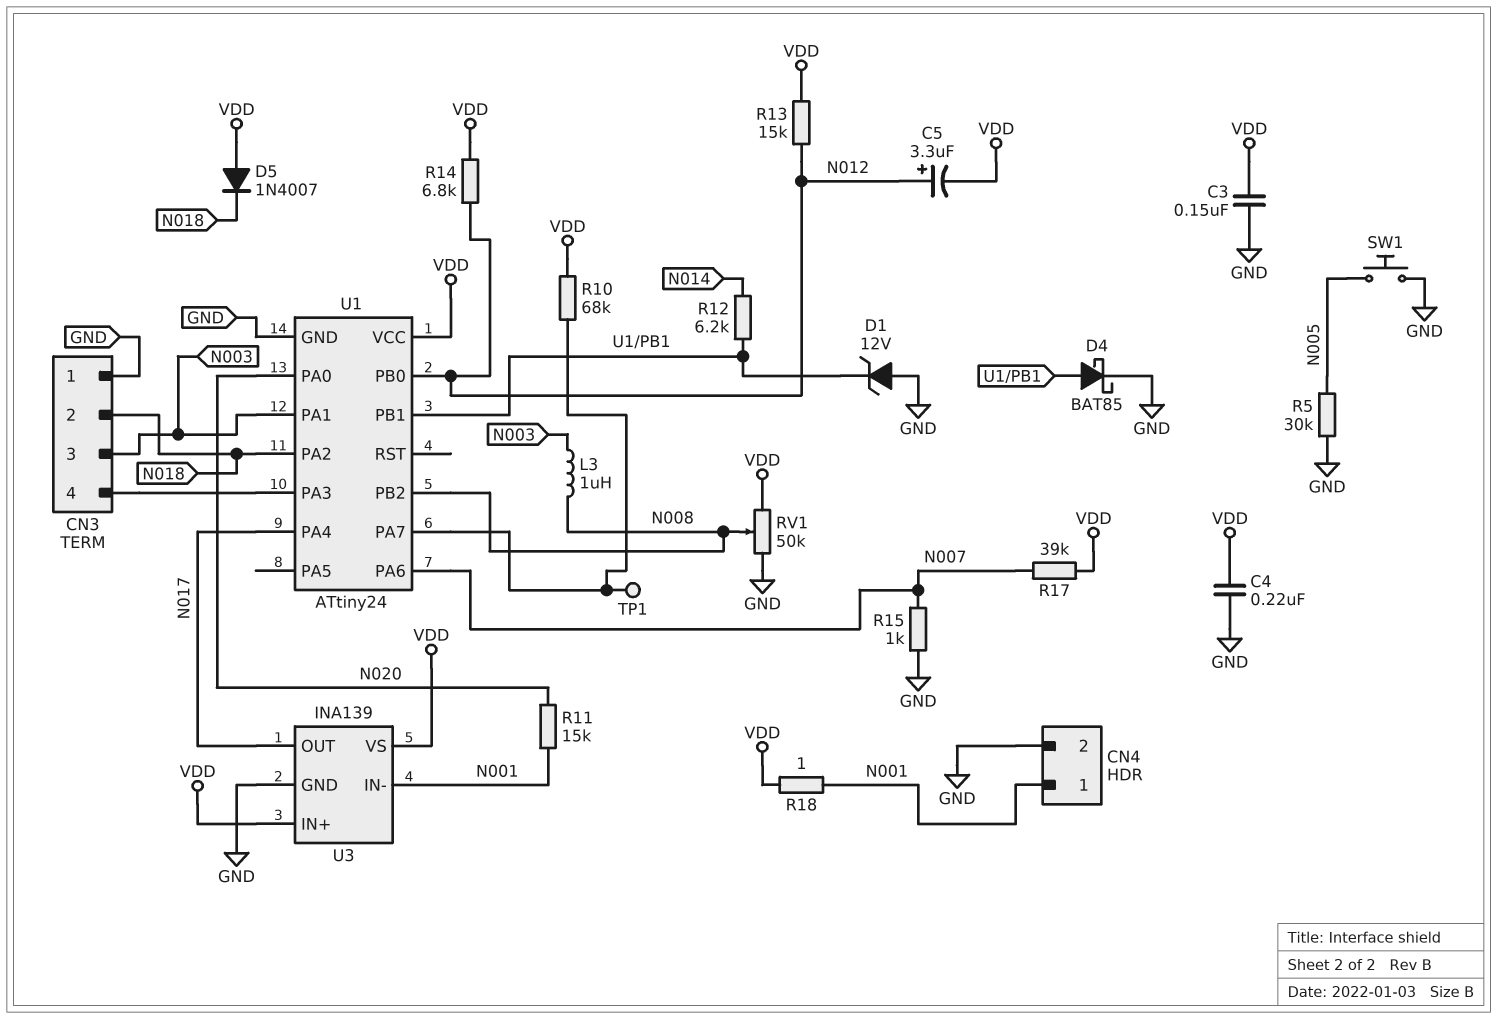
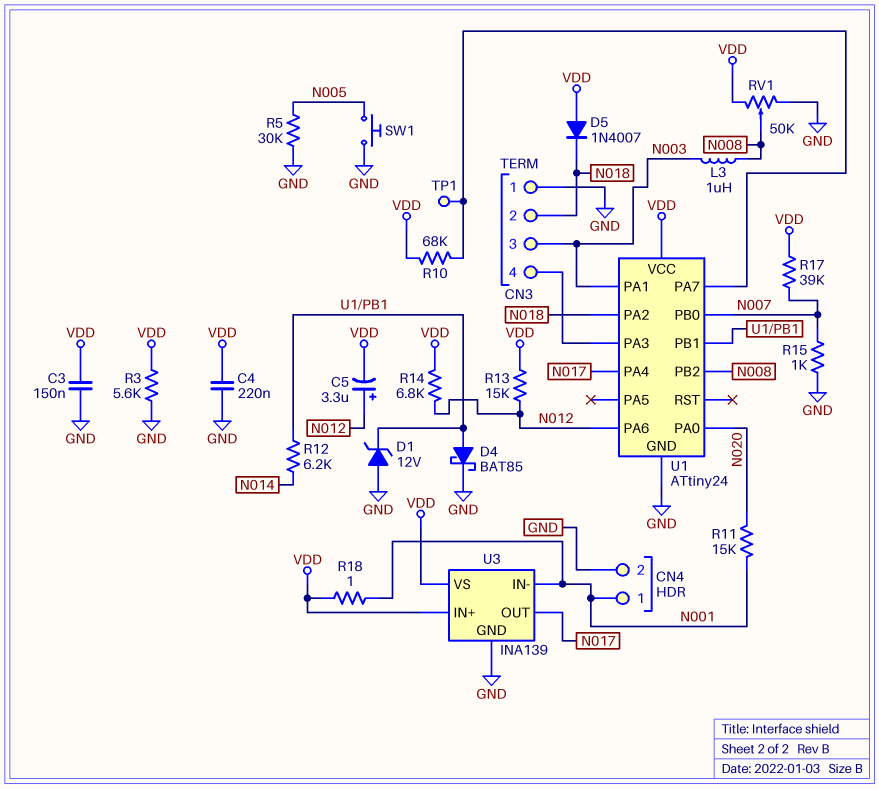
R3: none -> 5.6k (GND, VDD)
U1 pin PA6: N007 -> N012
U1 pin PB0: N012 -> N007

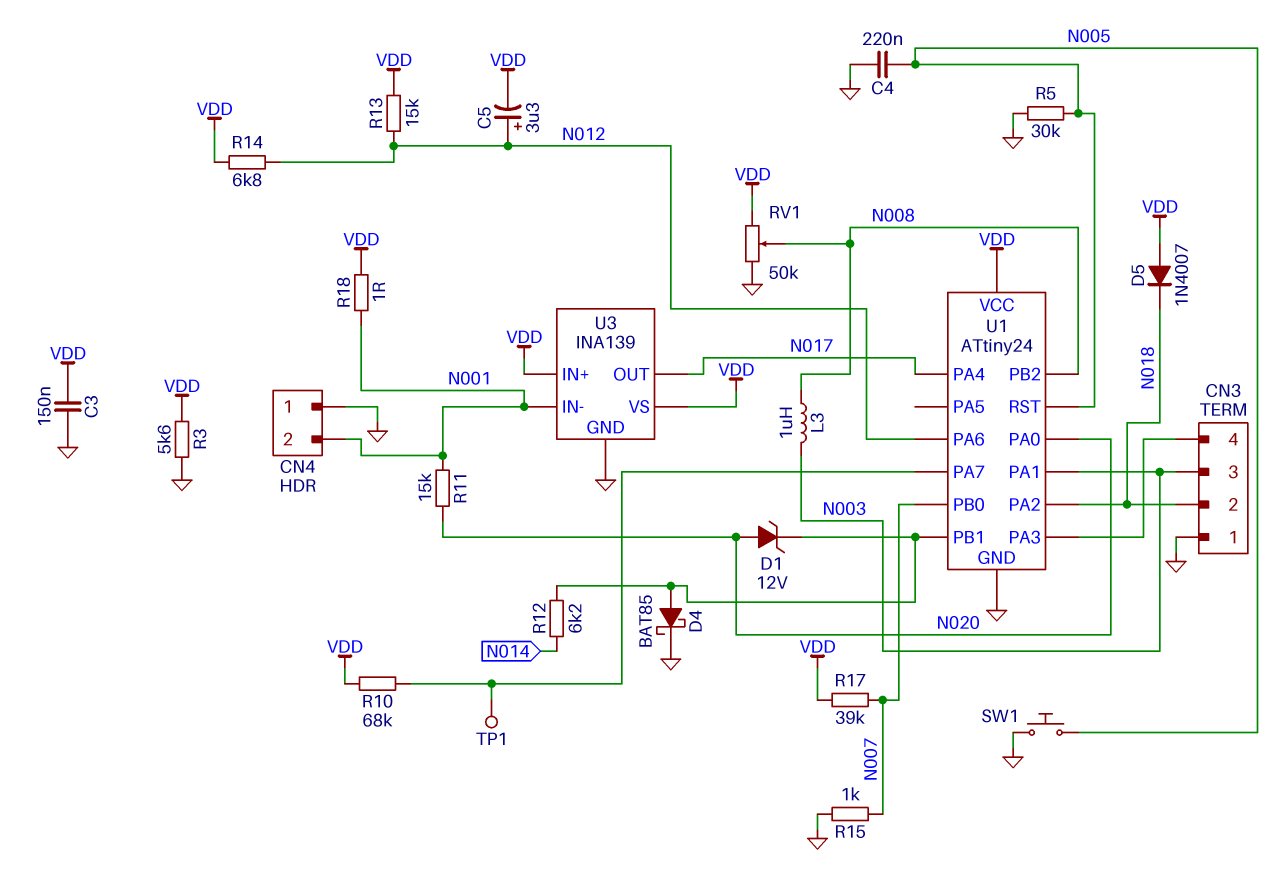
C4: 220nF (GND, VDD) -> 220nF (GND, N005)
CN4 pin 1: N001 -> GND
CN4 pin 2: GND -> N001
D1: zener 12V (A GND, K U1/PB1) -> zener 12V (A N020, K U1/PB1)
U1 pin RST: none -> N005

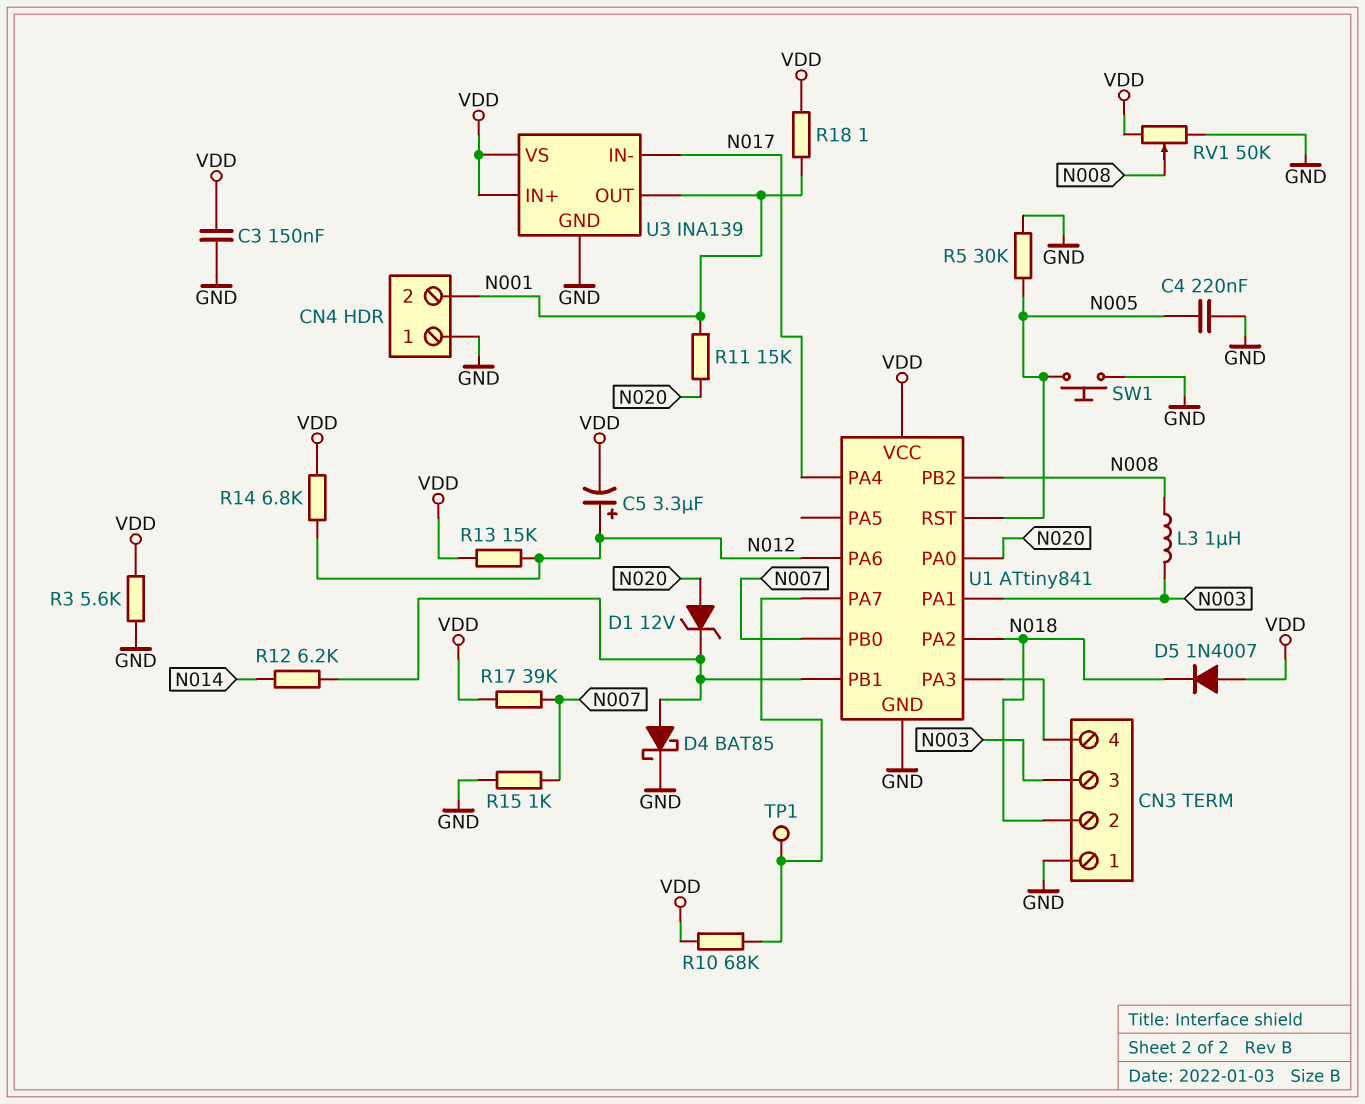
U1: ATtiny24 -> ATtiny841
U3 pin IN-: N001 -> N017
U3 pin OUT: N017 -> N001

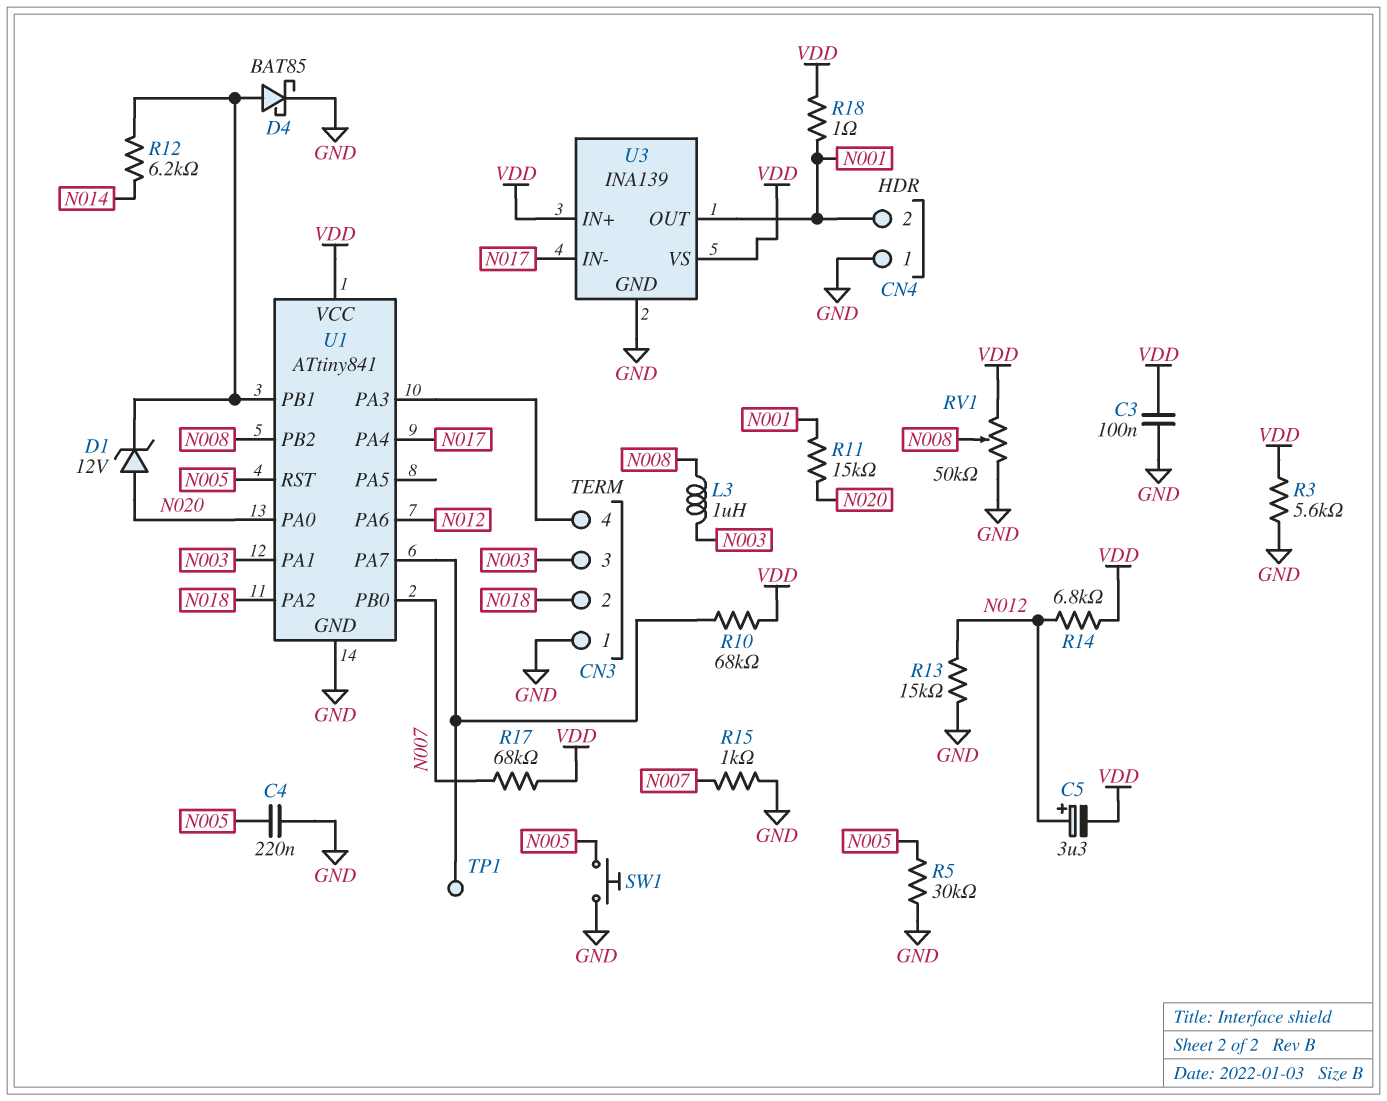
C3: 150nF (GND, VDD) -> 100nF (GND, VDD)
D5: diode 1N4007 (A VDD, K N018) -> none
R13: 15k (N012, VDD) -> 15k (GND, N012)
R17: 39k (N007, VDD) -> 68k (N007, VDD)

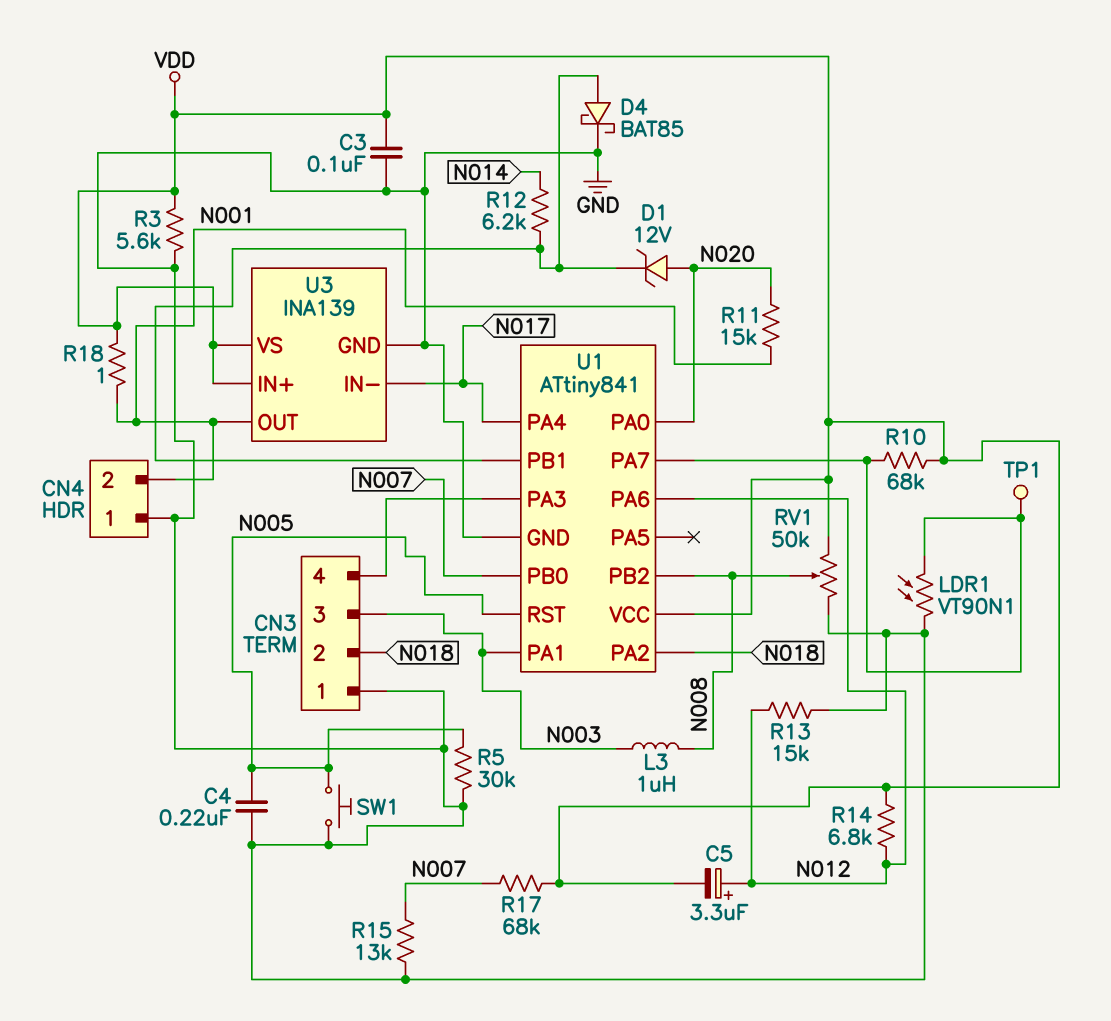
LDR1: none -> VT90N1 (GND, U1/PA7)
R15: 1k (GND, N007) -> 13k (GND, N007)

